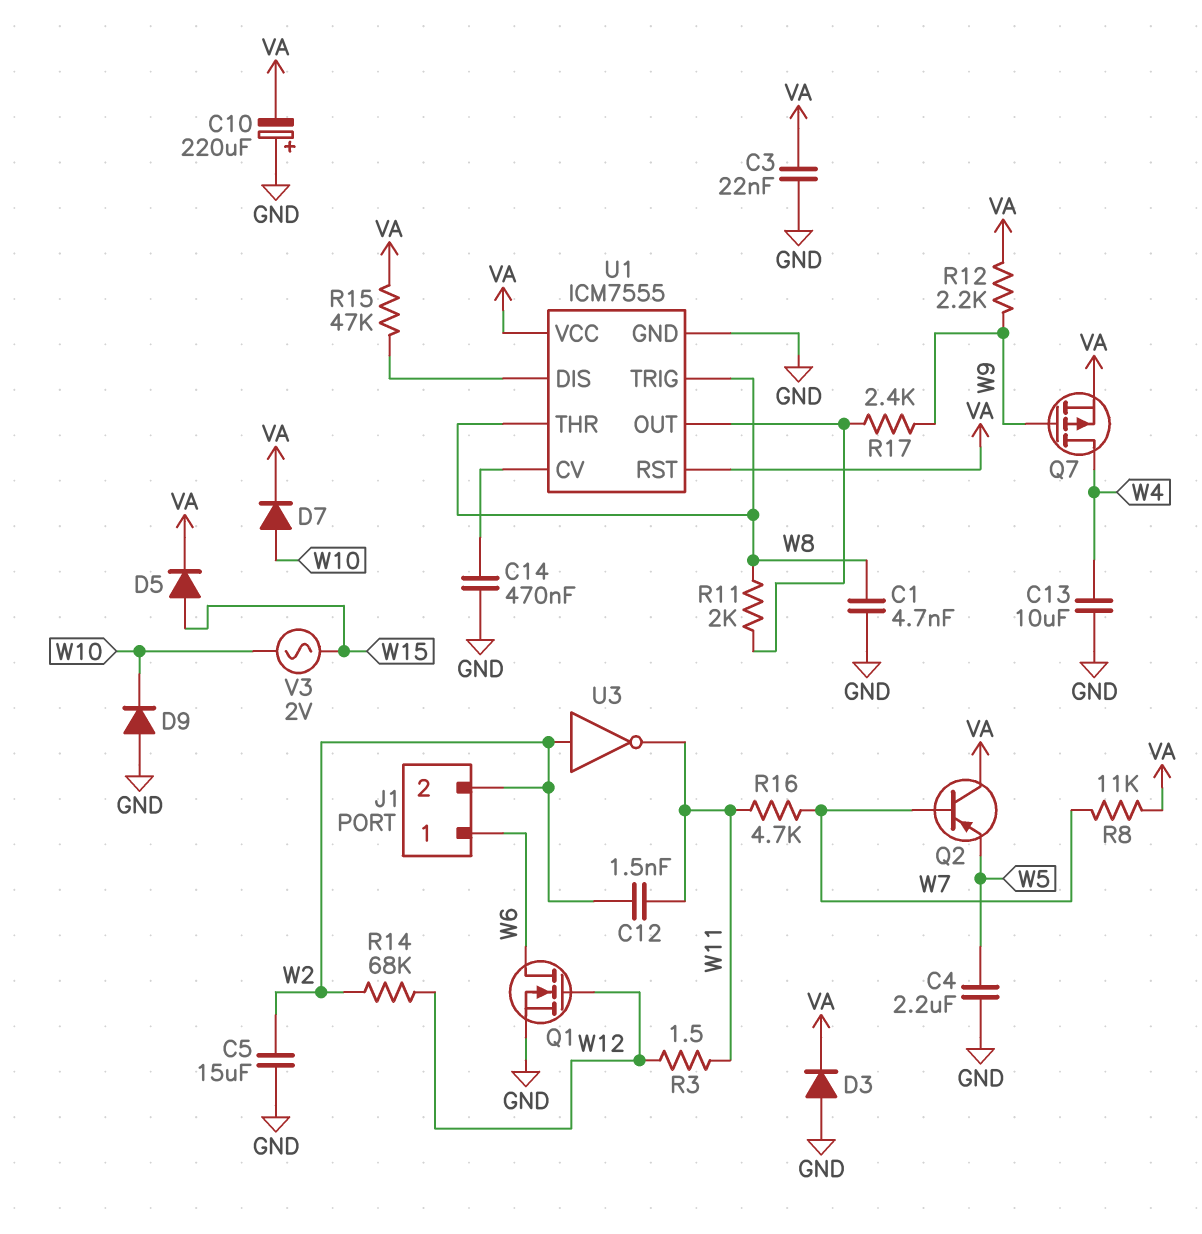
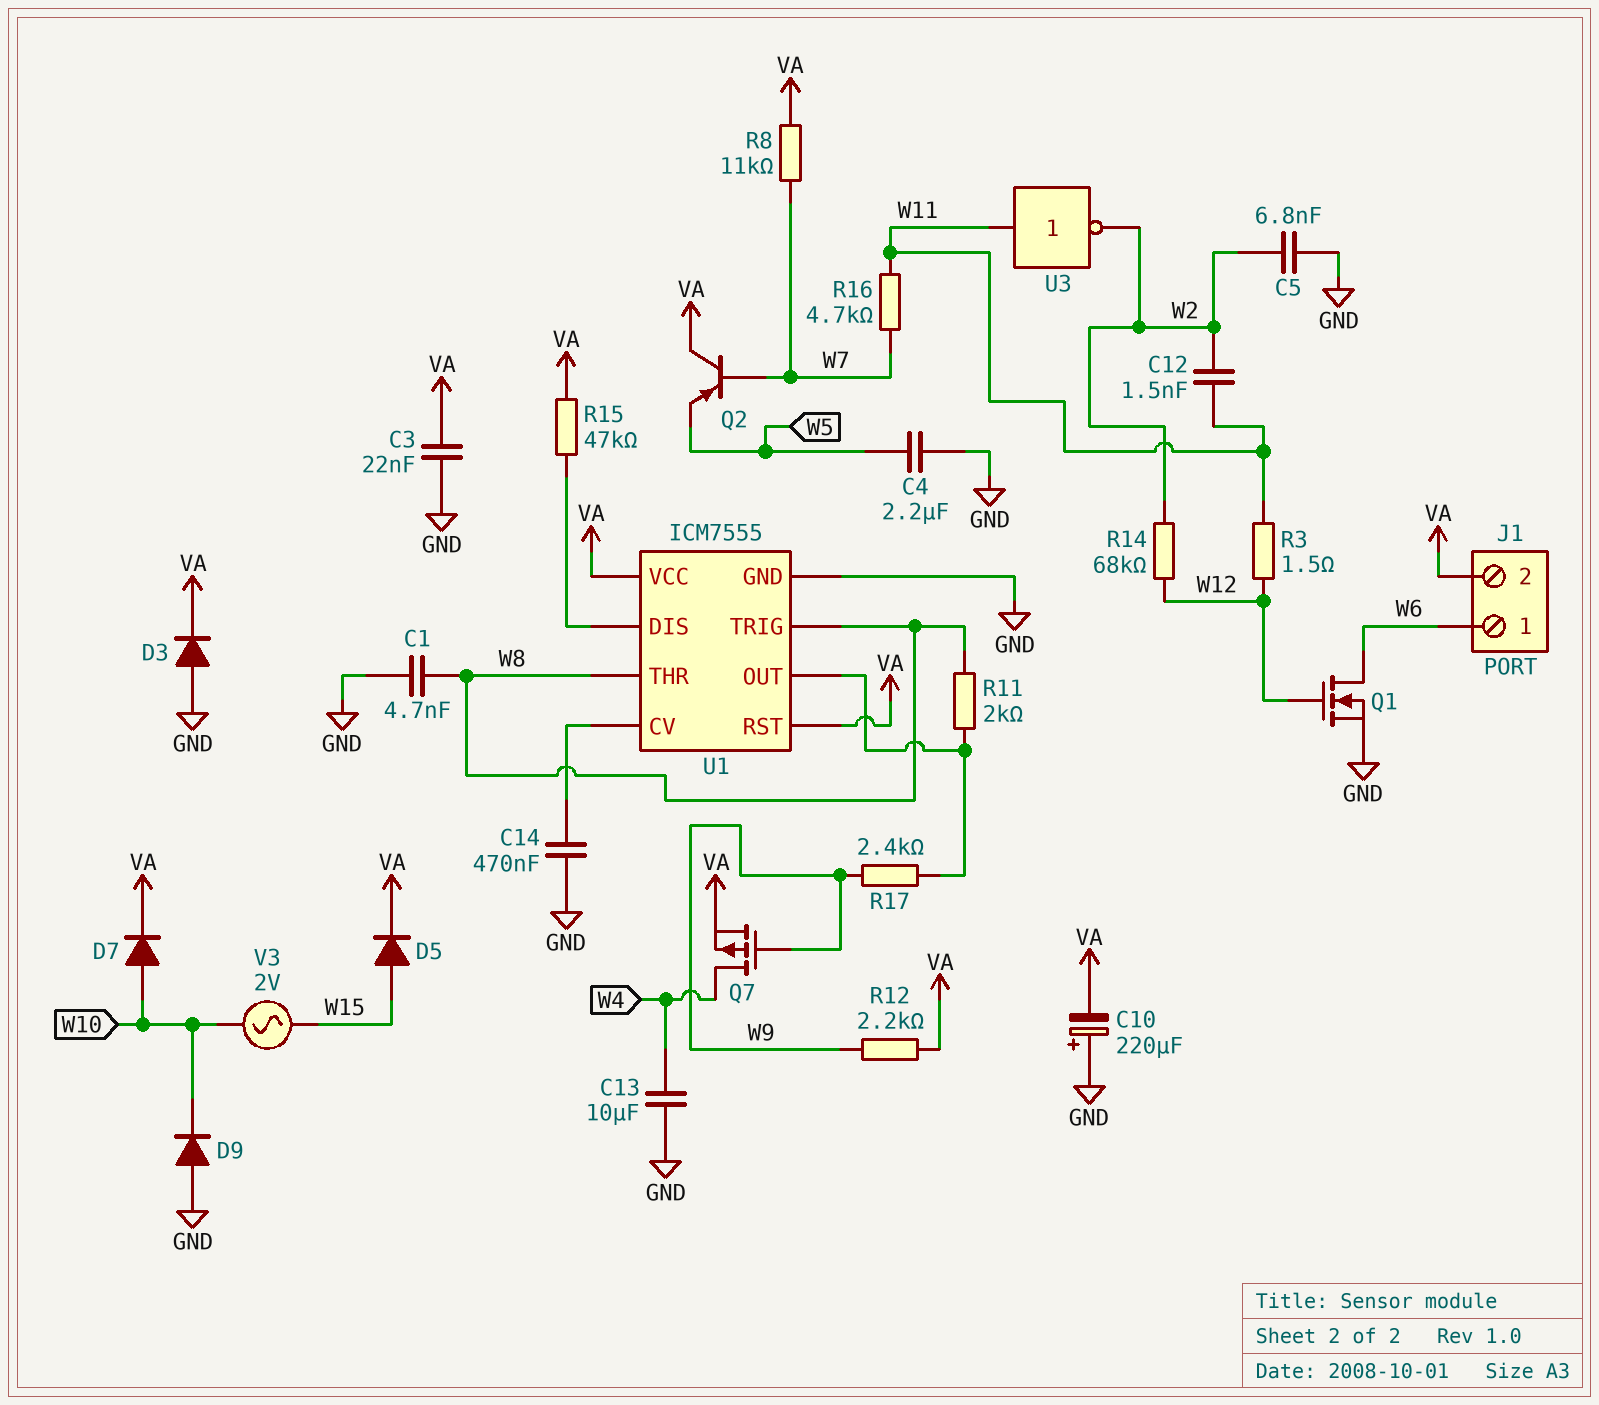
C5: 15uF (GND, W2) -> 6.8nF (GND, W2)
J1 pin 2: W2 -> VA
U3: NOT (in W2, out W11) -> NOT (in W11, out W2)

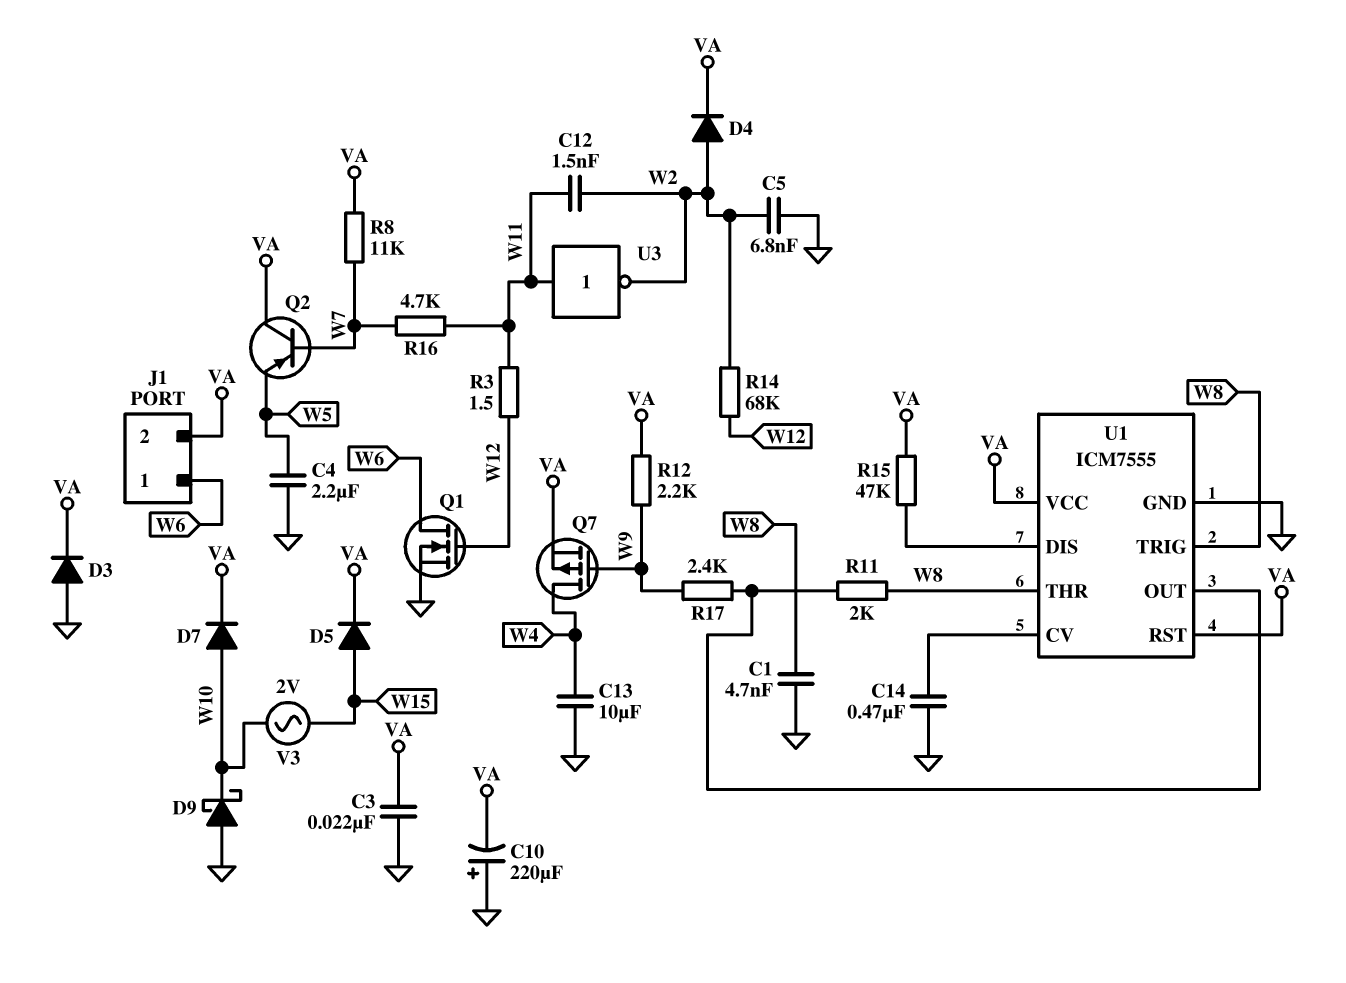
D4: none -> diode (A W2, K VA)
D9: diode (A GND, K W10) -> schottky (A GND, K W10)

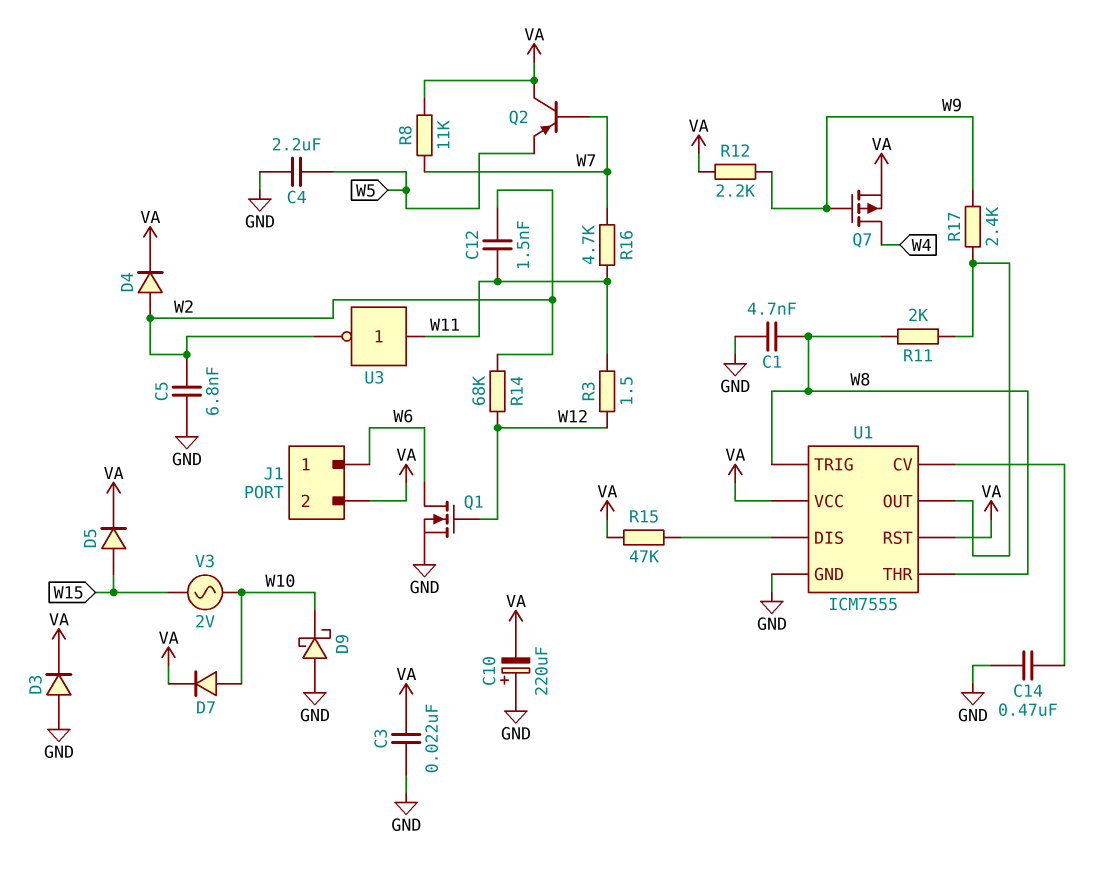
C13: 10uF (GND, W4) -> none

